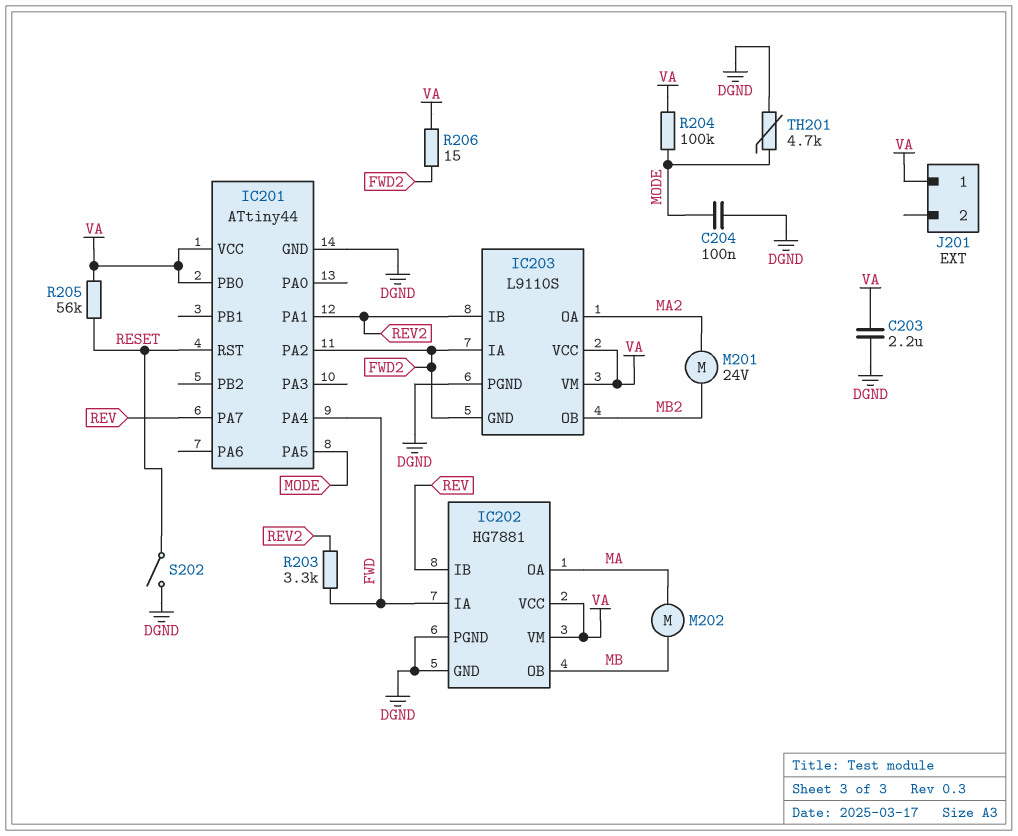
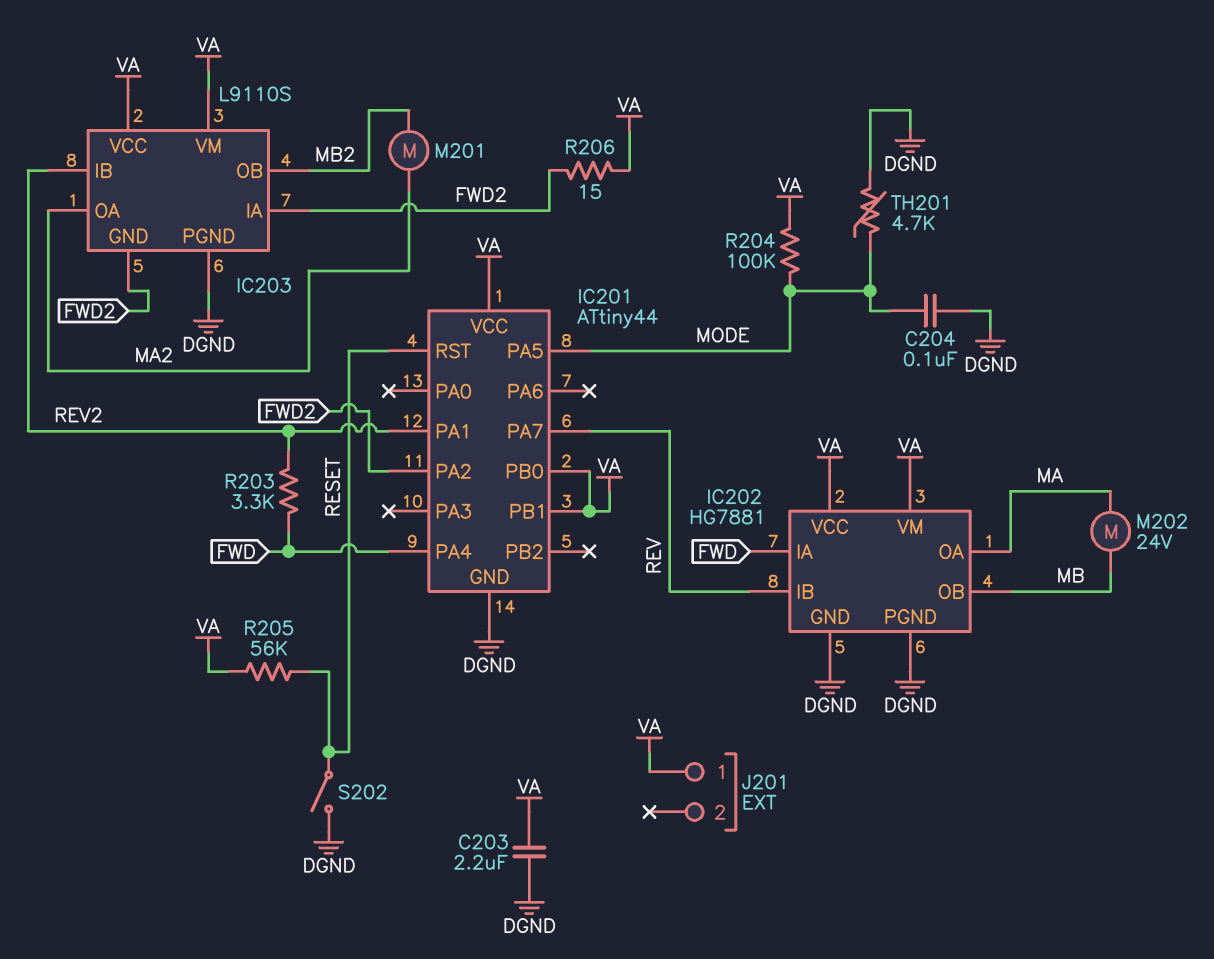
IC201 pin PB1: none -> VA
M201: motor 24V (MA2, MB2) -> motor (MA2, MB2)
M202: motor (MA, MB) -> motor 24V (MA, MB)

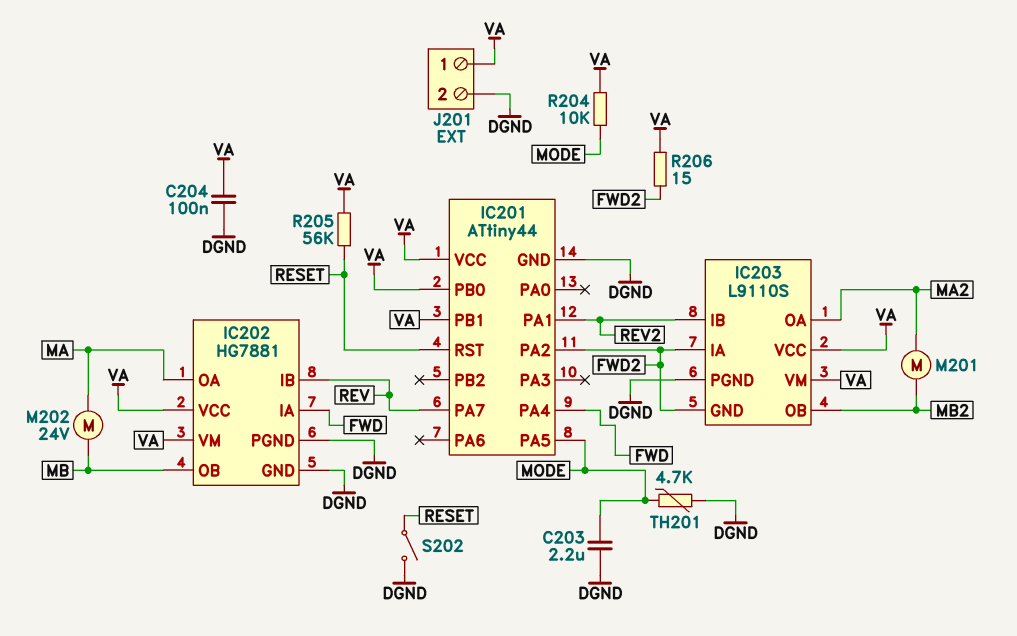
C203: 2.2uF (DGND, VA) -> 2.2uF (DGND, MODE)
C204: 100nF (DGND, MODE) -> 100nF (DGND, VA)
J201 pin 2: none -> DGND
R203: 3.3k (FWD, REV2) -> none
R204: 100k (MODE, VA) -> 10k (MODE, VA)

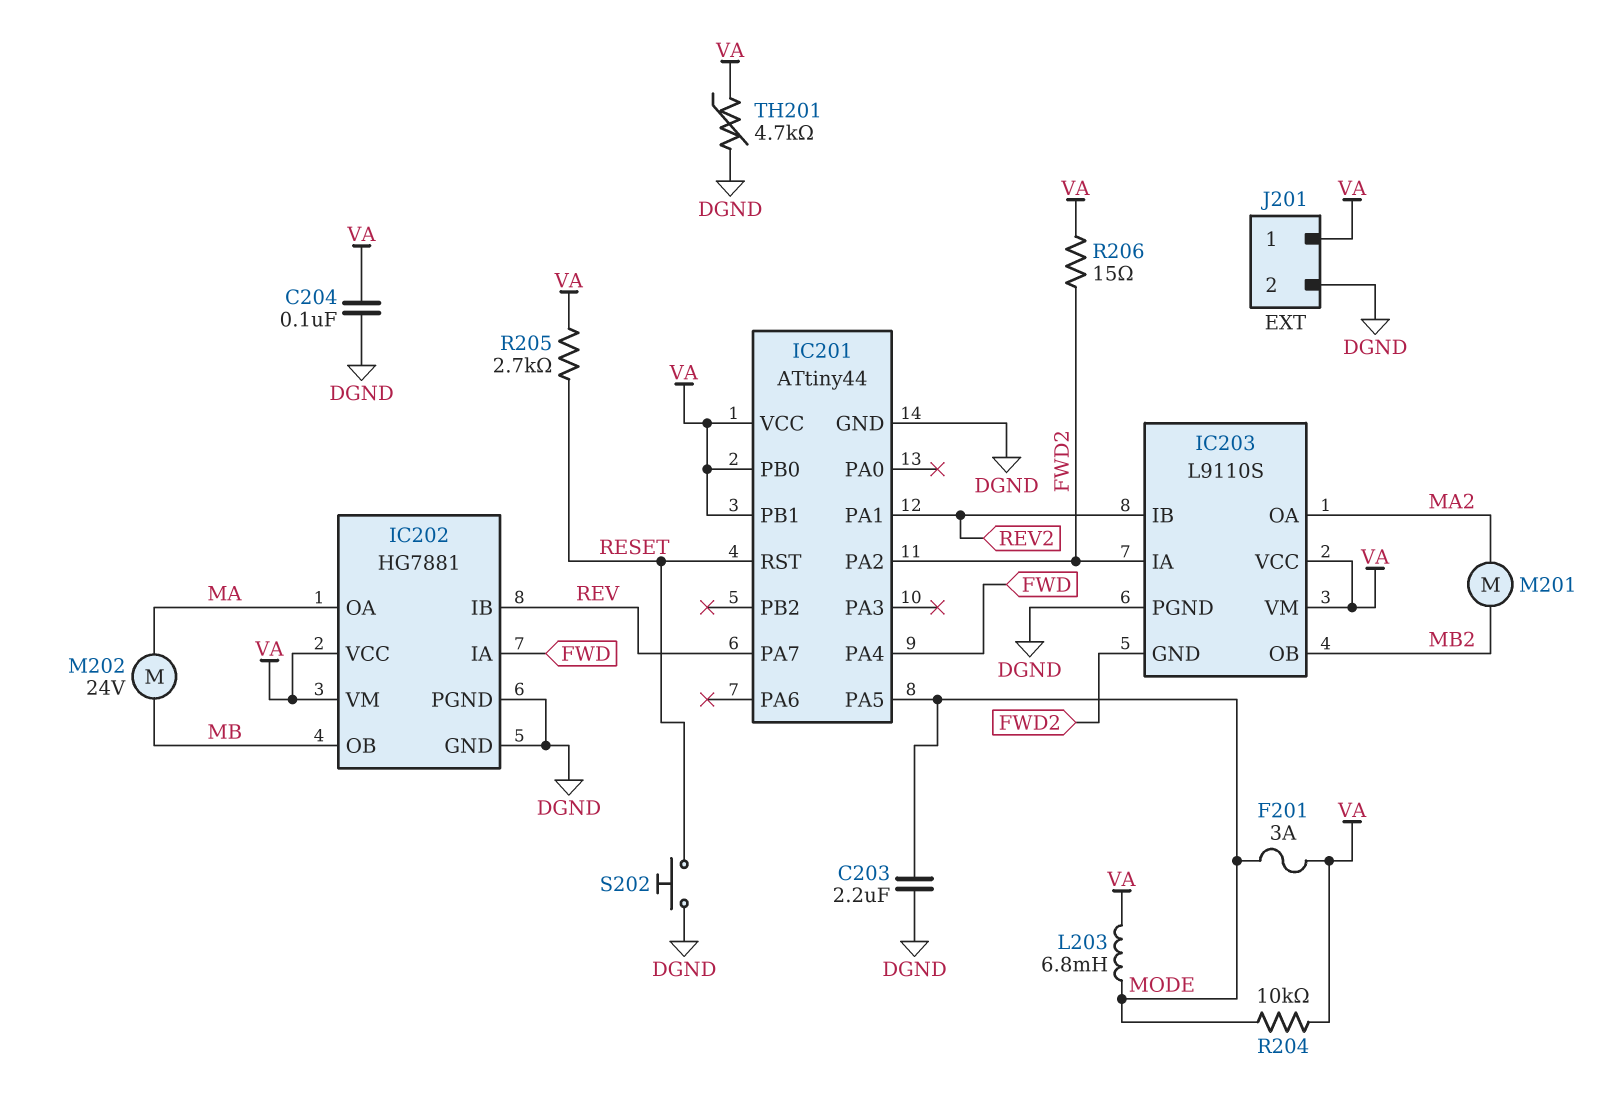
F201: none -> 3A (MODE, VA)
L203: none -> 6.8mH (MODE, VA)
R205: 56k (RESET, VA) -> 2.7k (RESET, VA)
S202: switch (DGND, RESET) -> button (DGND, RESET)
TH201: 4.7k (DGND, MODE) -> 4.7k (DGND, VA)

